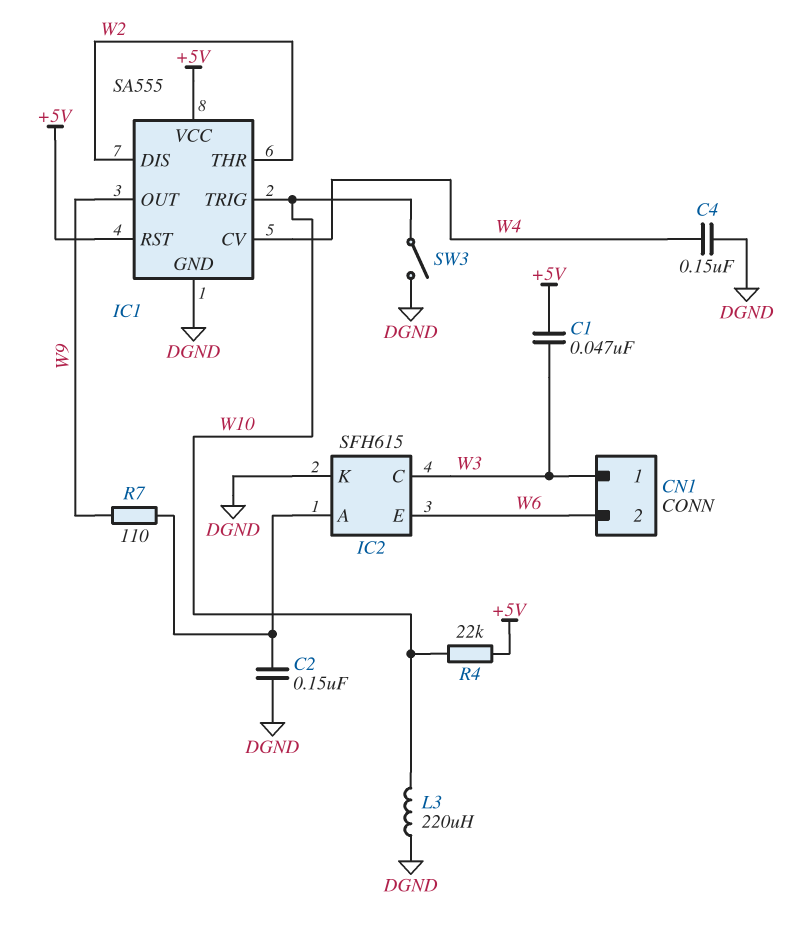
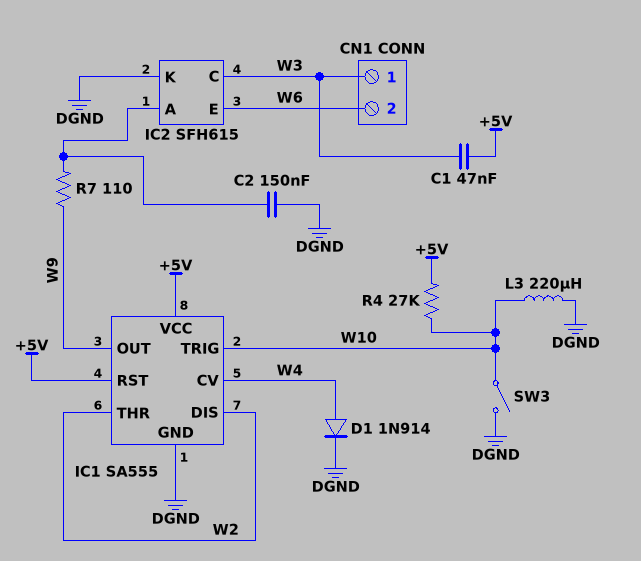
C4: 150nF (DGND, W4) -> none
D1: none -> diode 1N914 (A W4, K DGND)
R4: 22k (+5V, W10) -> 27k (+5V, W10)

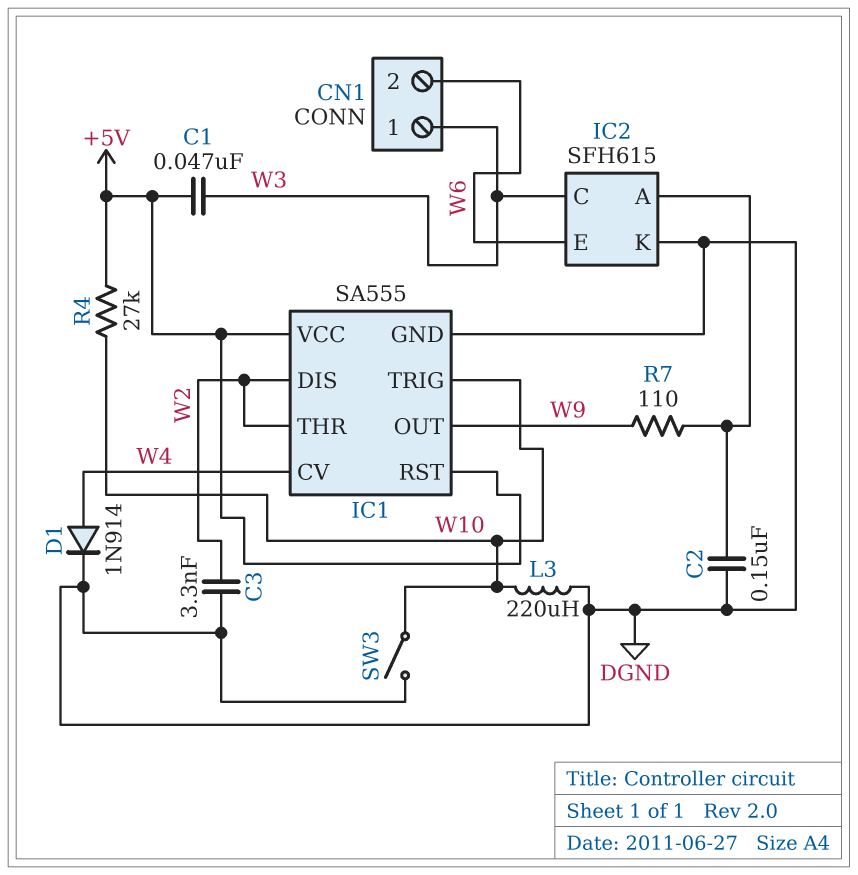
C3: none -> 3.3nF (DGND, W2)

